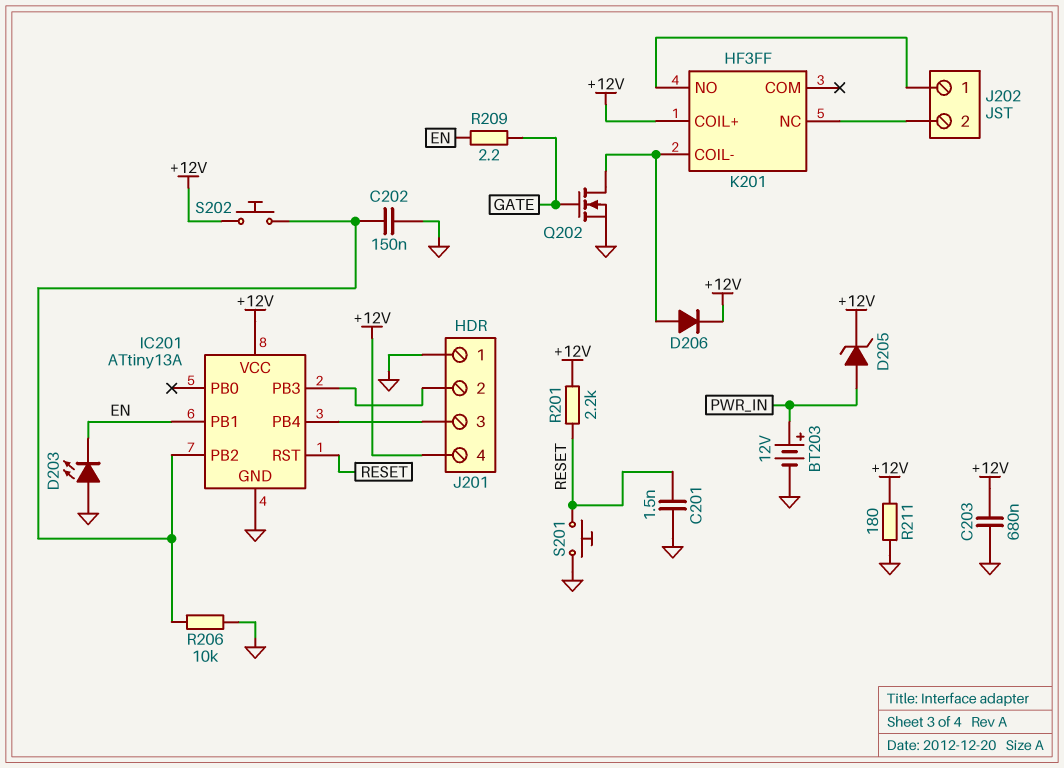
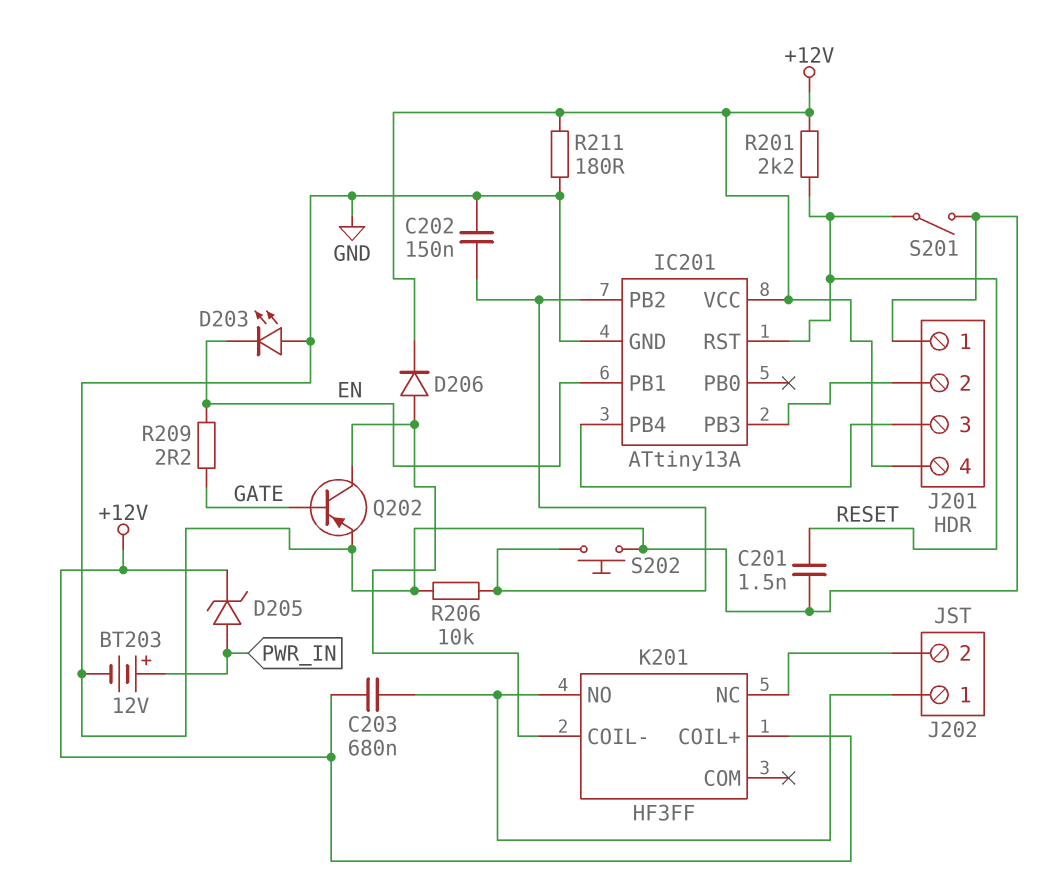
C203: 680nF (+12V, GND) -> 680nF (+12V, J202/1)
Q202: NMOS (G GATE, D K201/COIL-, S GND) -> PNP (B GATE, C K201/COIL-, E GND)
S201: button (GND, RESET) -> switch (GND, RESET)
S202: button (+12V, IC201/PB2) -> button (GND, IC201/PB2)

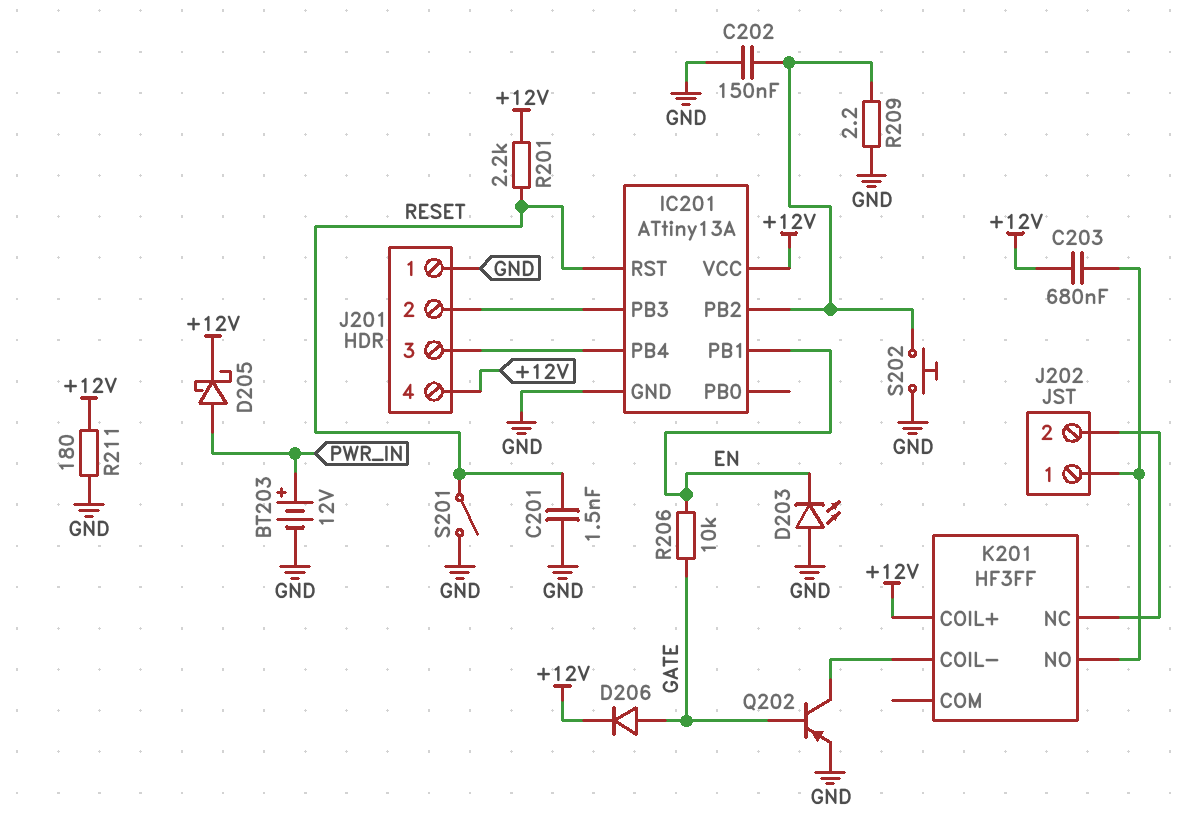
D205: zener (A PWR_IN, K +12V) -> schottky (A PWR_IN, K +12V)
D206: diode (A K201/COIL-, K +12V) -> diode (A GATE, K +12V)
R206: 10k (GND, IC201/PB2) -> 10k (EN, GATE)
R209: 2.2 (EN, GATE) -> 2.2 (GND, IC201/PB2)

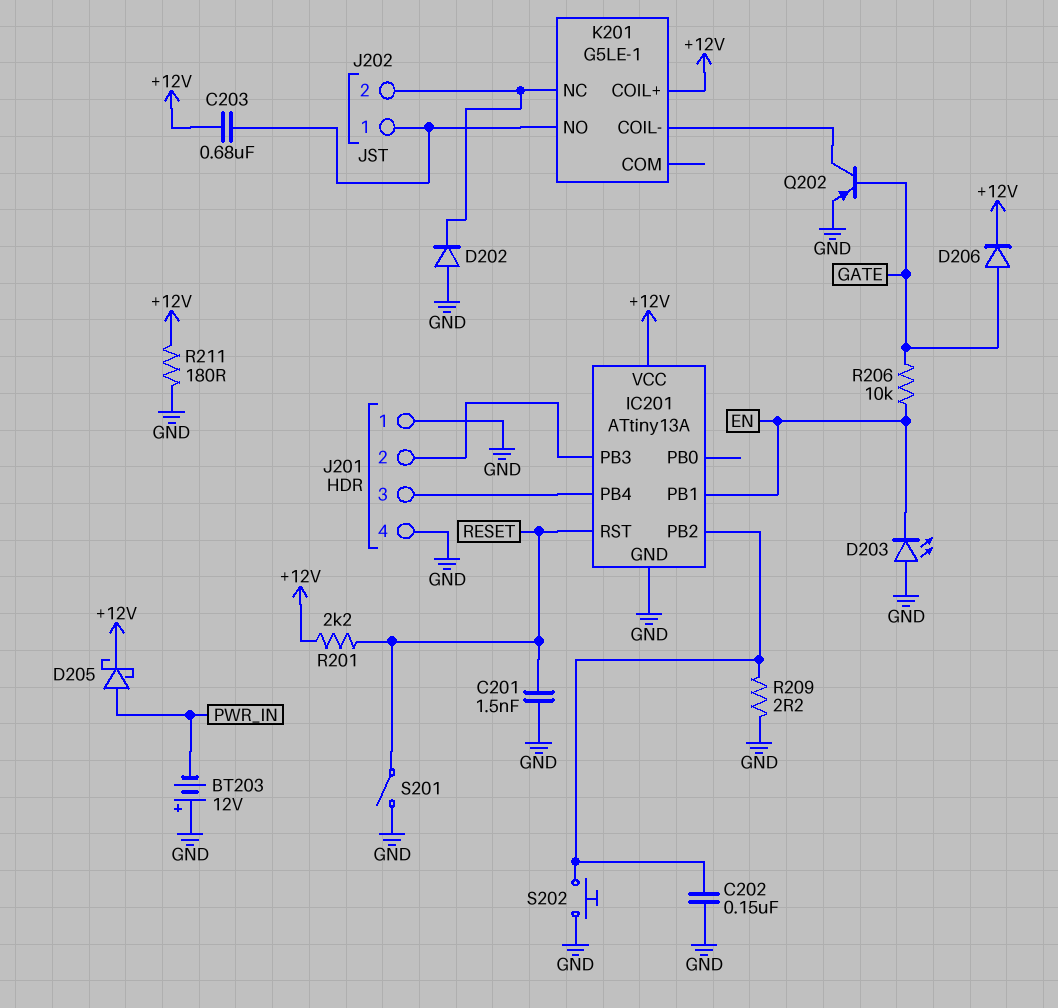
BT203: 12V (plus PWR_IN, minus GND) -> 12V (plus GND, minus PWR_IN)
D202: none -> diode (A GND, K J202/2)
J201 pin 4: +12V -> GND
K201: HF3FF -> G5LE-1

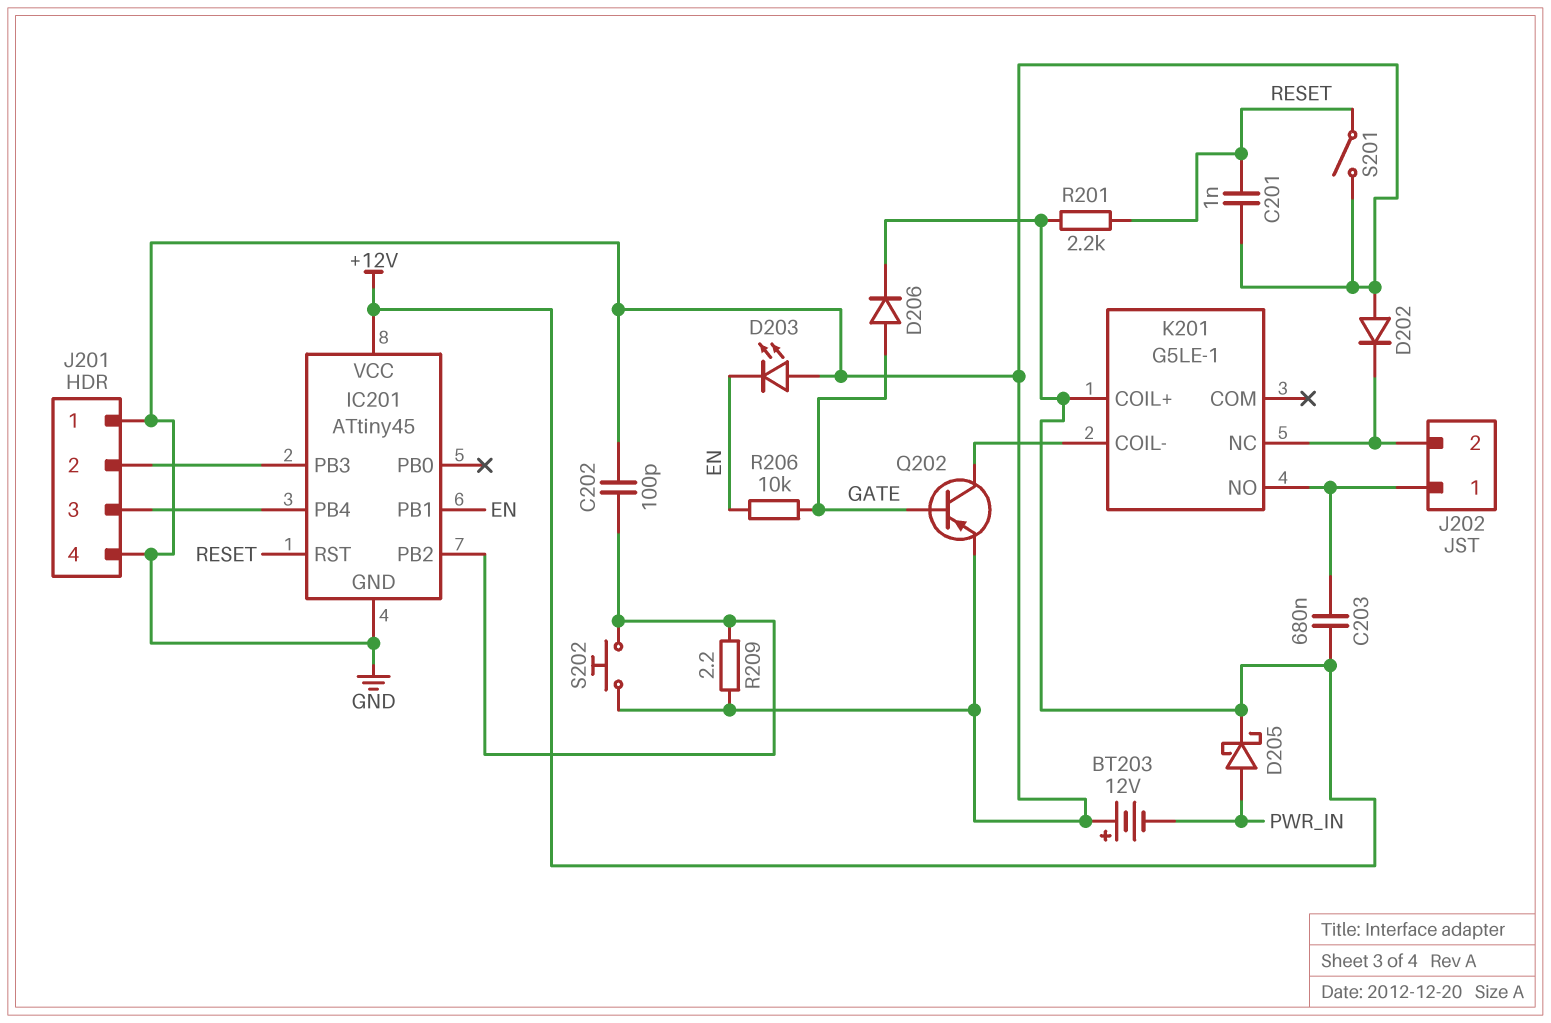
C201: 1.5nF (GND, RESET) -> 1nF (GND, RESET)
C202: 150nF (GND, IC201/PB2) -> 100pF (GND, IC201/PB2)
IC201: ATtiny13A -> ATtiny45
R211: 180 (+12V, GND) -> none

